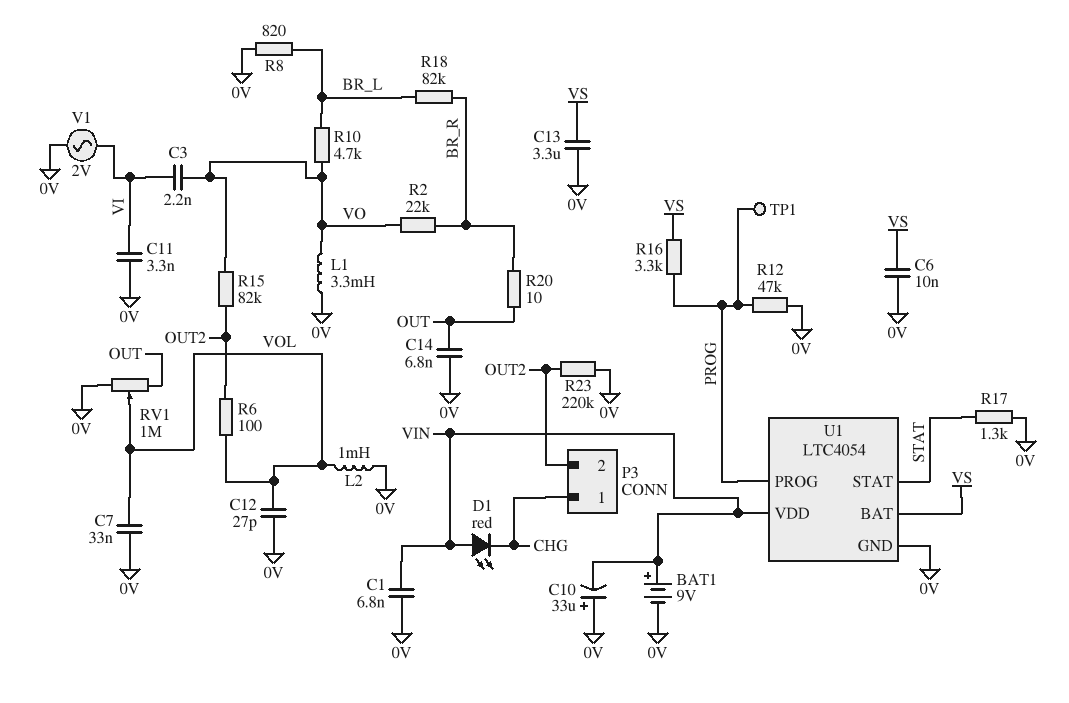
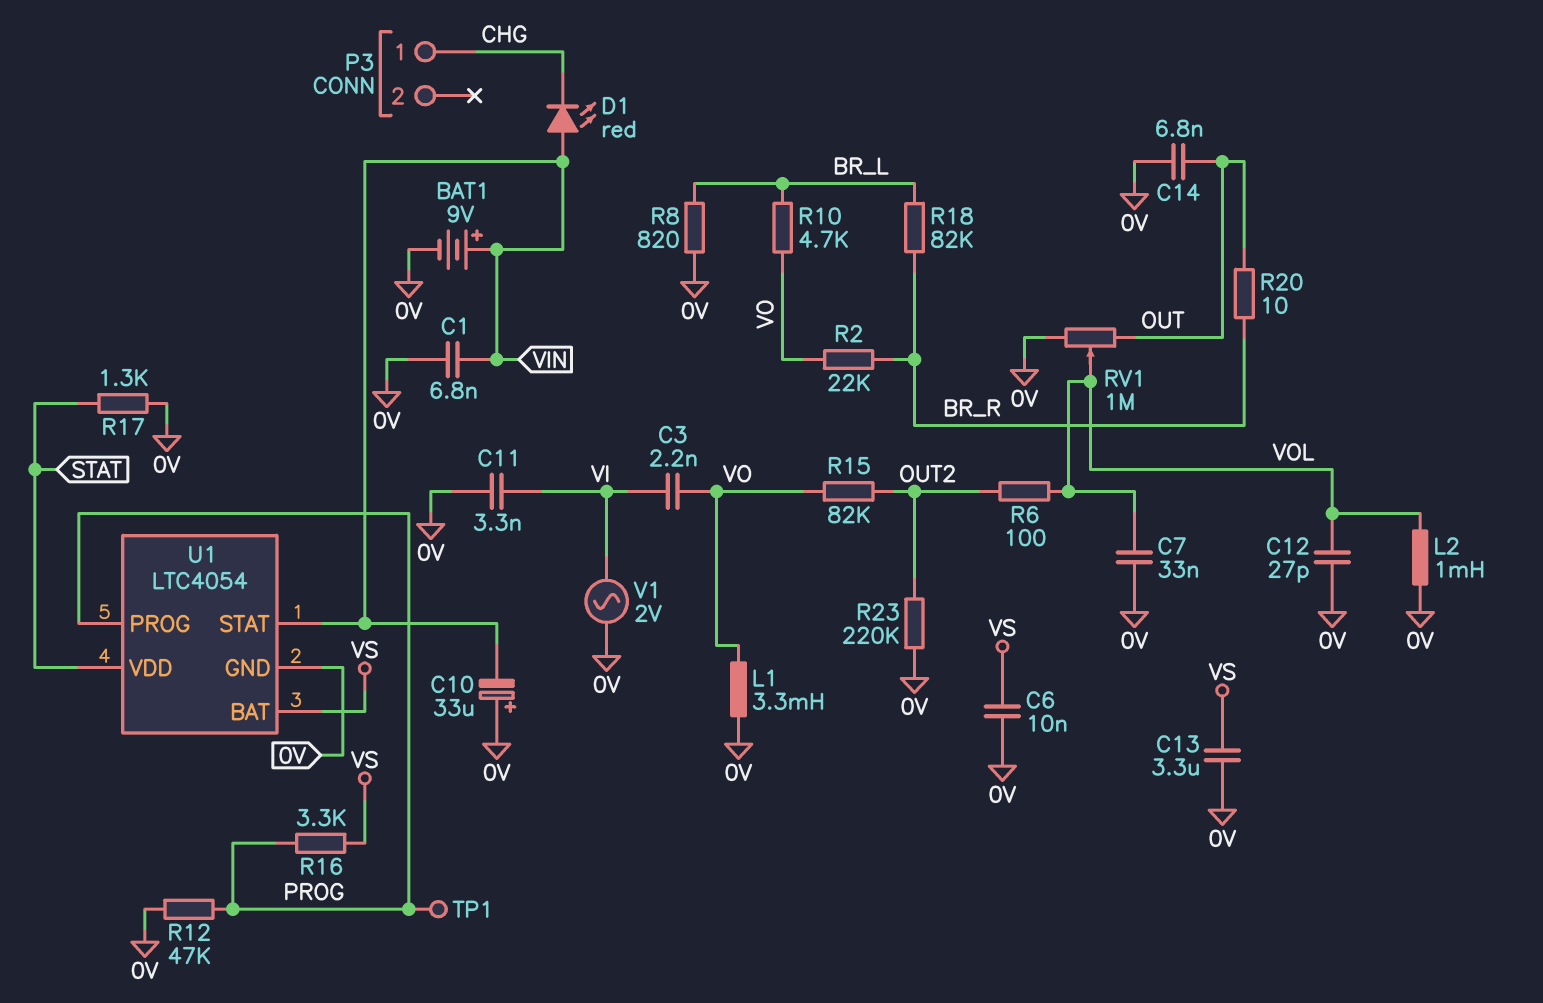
P3 pin 2: OUT2 -> none
U1 pin STAT: STAT -> VIN
U1 pin VDD: VIN -> STAT

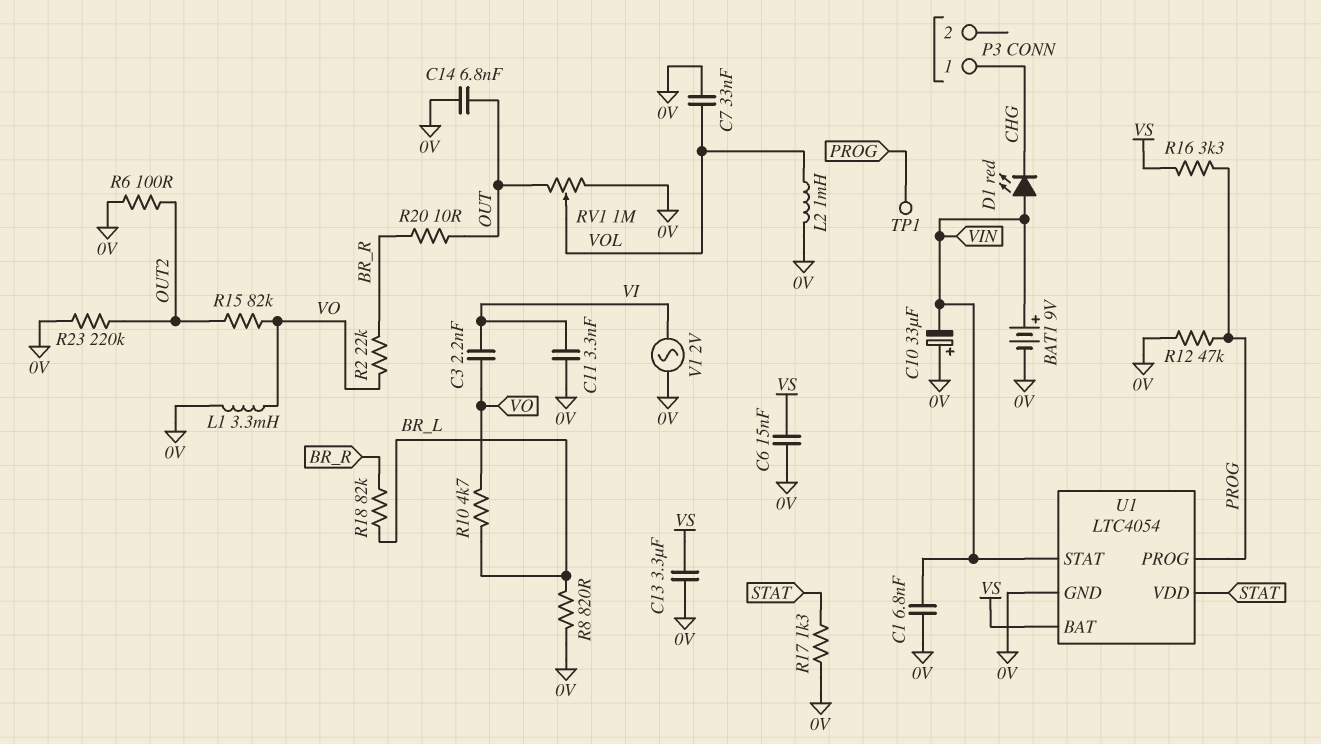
C6: 10nF (0V, VS) -> 15nF (0V, VS)
C12: 27pF (0V, VOL) -> none
R6: 100 (OUT2, VOL) -> 100 (0V, OUT2)

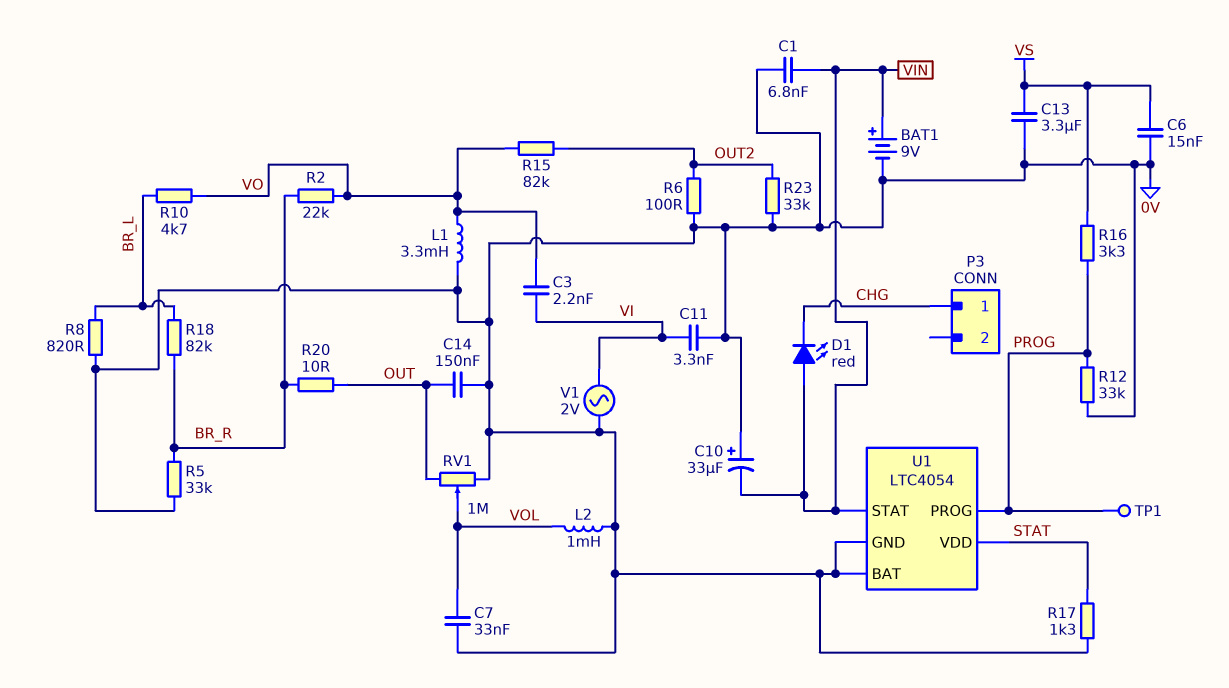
C14: 6.8nF (0V, OUT) -> 150nF (0V, OUT)
R5: none -> 33k (0V, BR_R)
R12: 47k (0V, PROG) -> 33k (0V, PROG)
R23: 220k (0V, OUT2) -> 33k (0V, OUT2)
U1 pin BAT: VS -> 0V

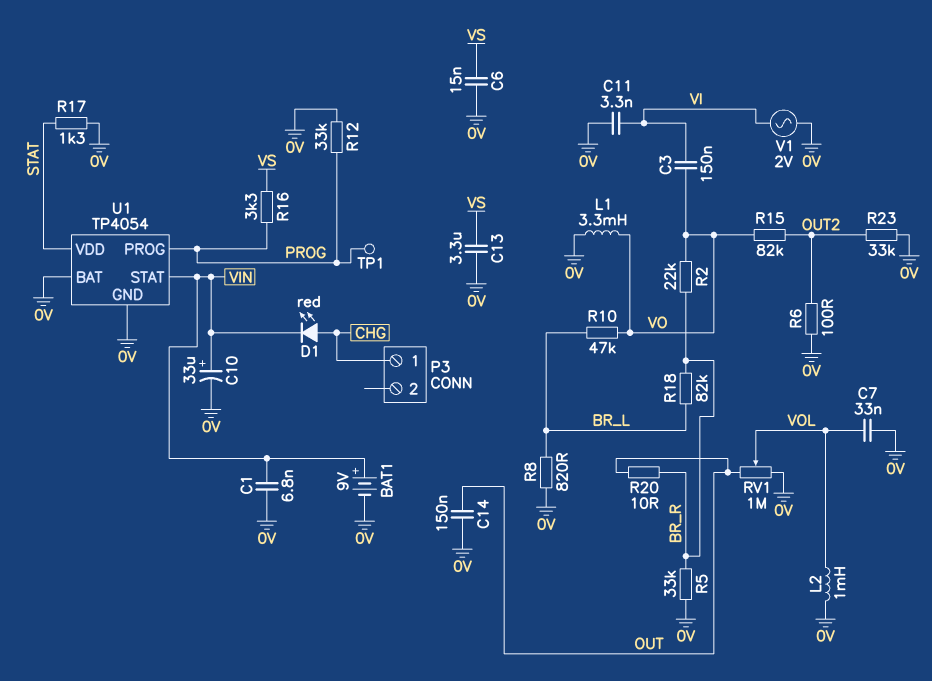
C3: 2.2nF (VI, VO) -> 150nF (VI, VO)
C10: 33uF (plus 0V, minus VIN) -> 33uF (plus VIN, minus 0V)
D1: LED red (A VIN, K CHG) -> LED red (A CHG, K VIN)
R10: 4.7k (BR_L, VO) -> 47k (BR_L, VO)
U1: LTC4054 -> TP4054

